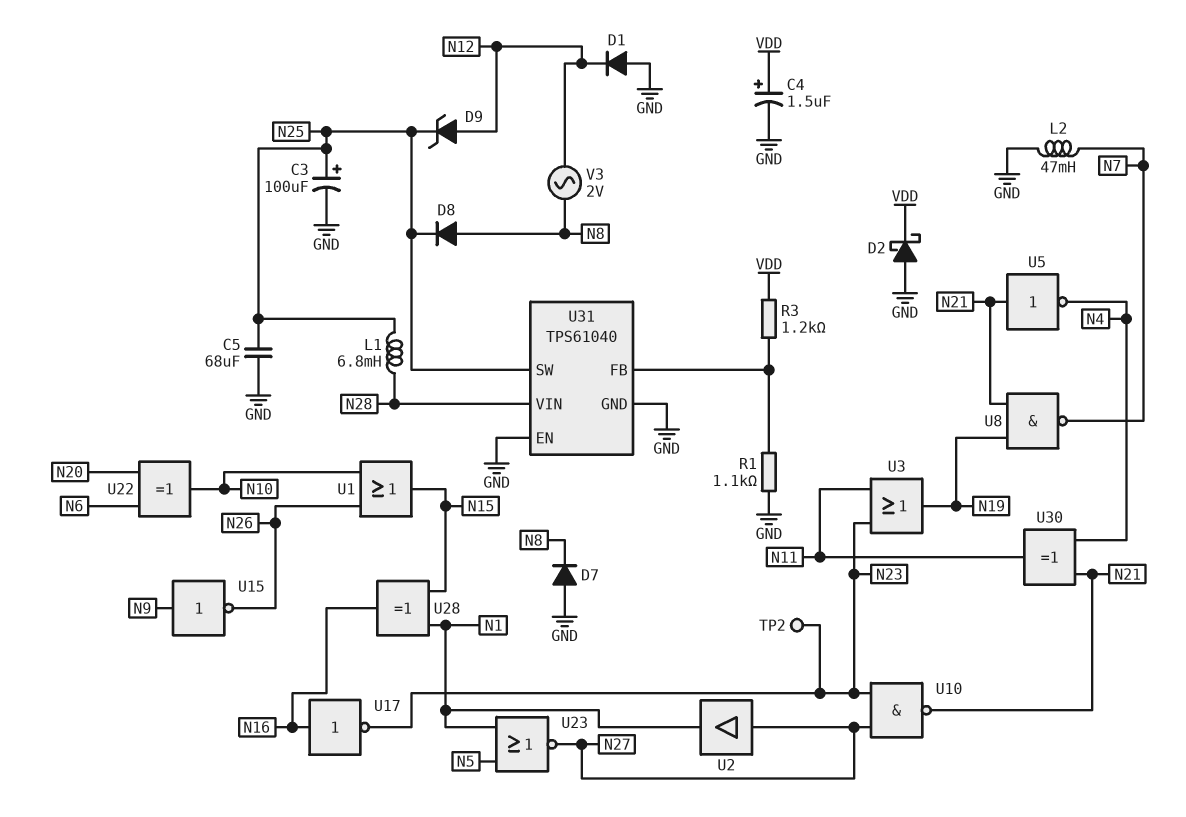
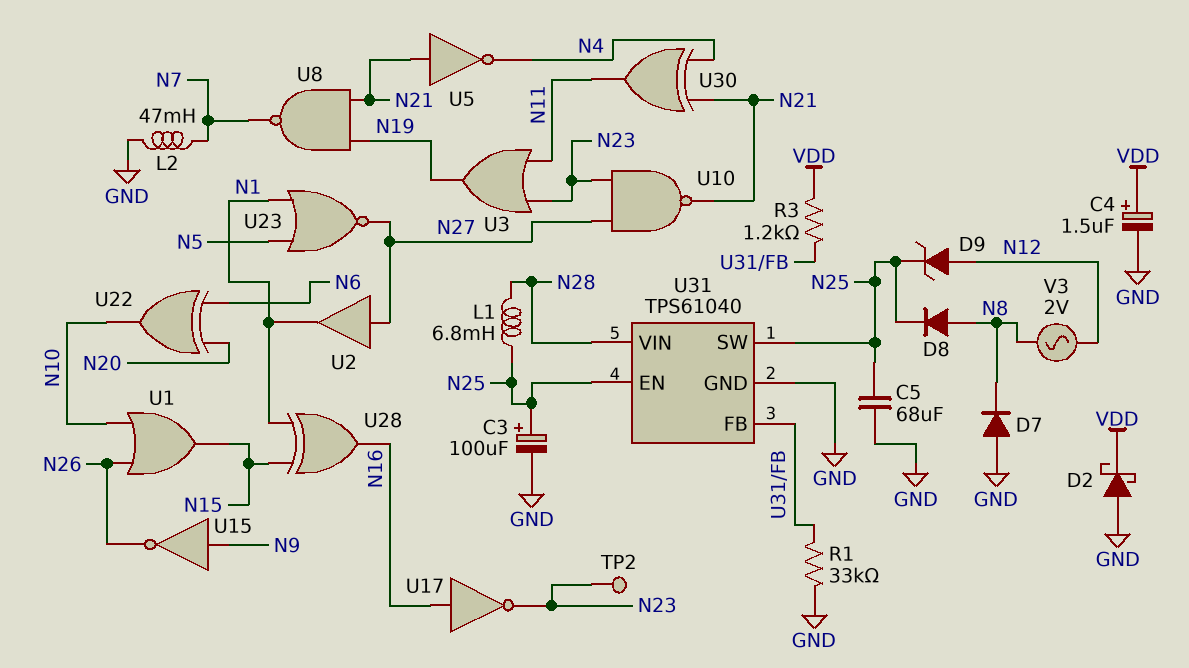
D1: diode (A GND, K N12) -> none
R1: 1.1k (GND, U31/FB) -> 33k (GND, U31/FB)
U31 pin EN: GND -> N25

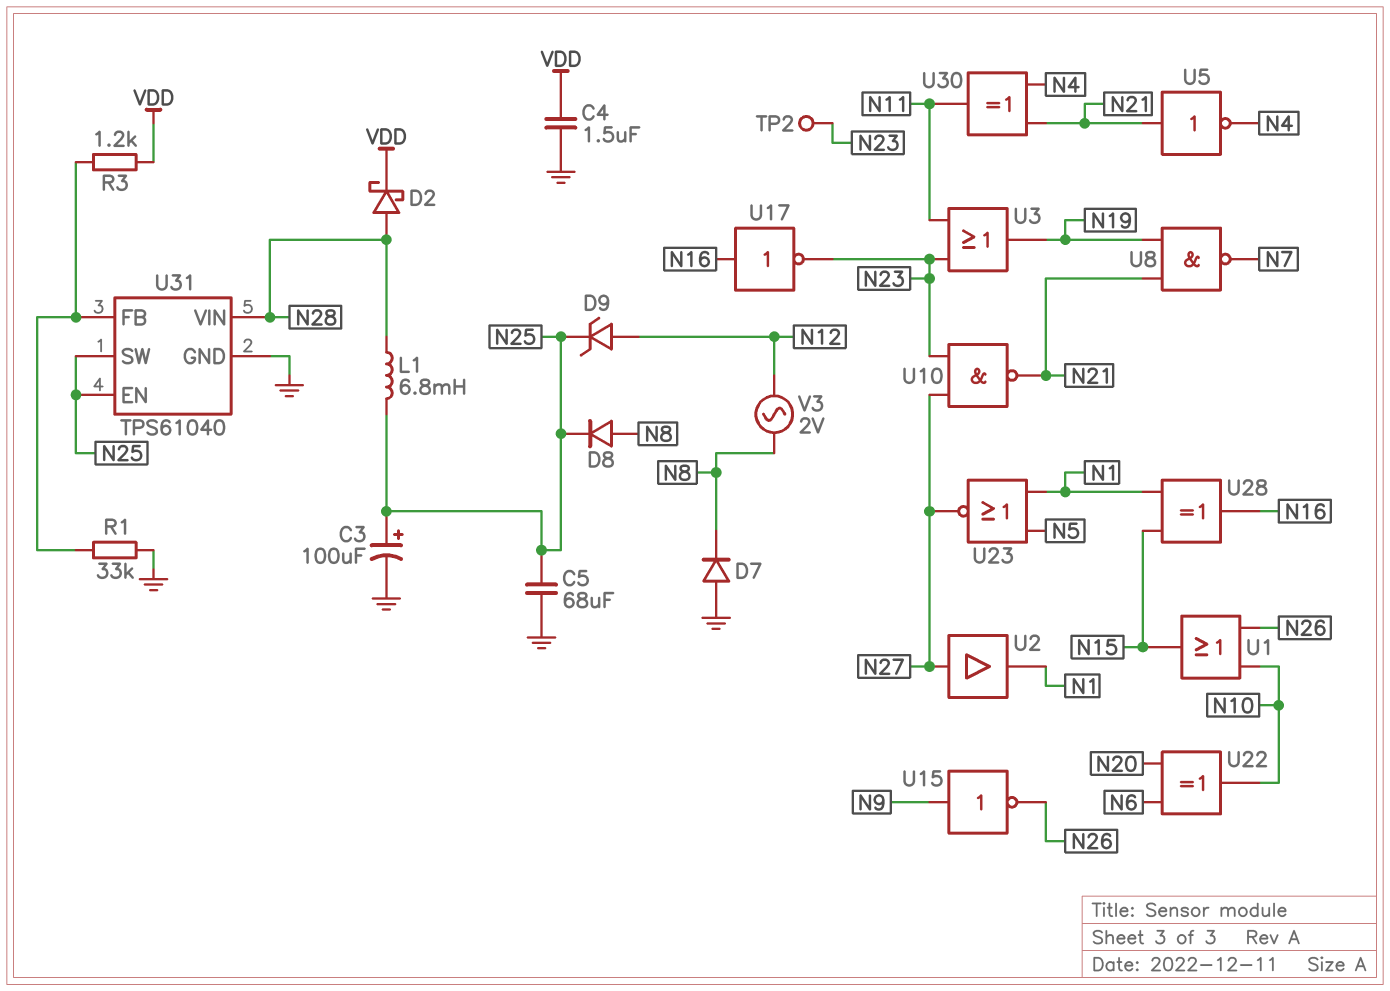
C4: 1.5uF (plus VDD, minus GND) -> 1.5uF (GND, VDD)
D2: schottky (A GND, K VDD) -> schottky (A N28, K VDD)
L2: 47mH (GND, N7) -> none

